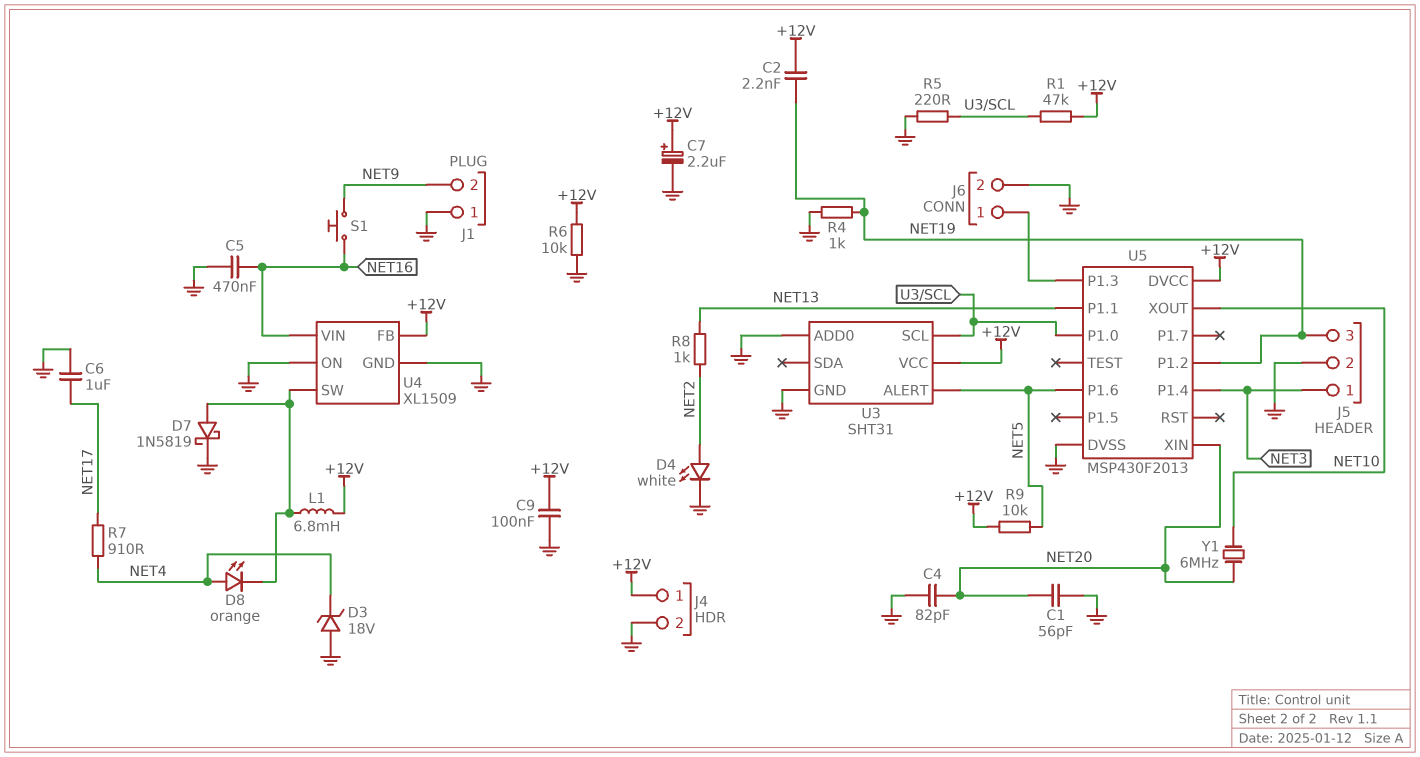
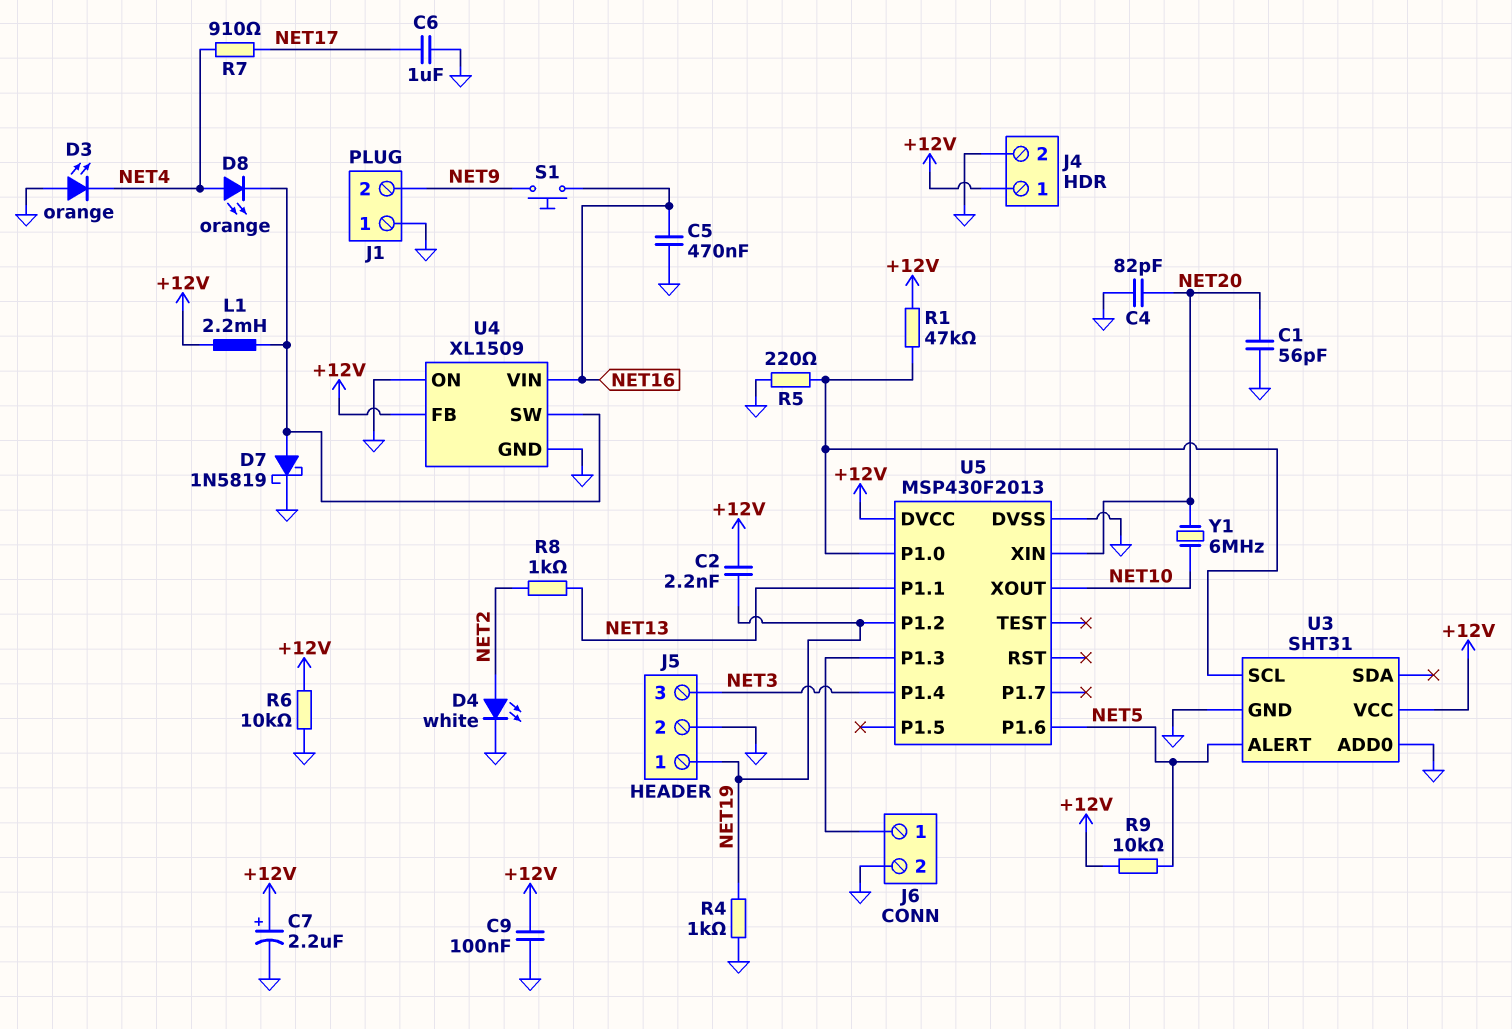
D3: zener 18V (A GND, K NET4) -> LED orange (A GND, K NET4)
J5 pin 1: NET3 -> NET19
J5 pin 3: NET19 -> NET3
L1: 6.8mH (+12V, U4/SW) -> 2.2mH (+12V, U4/SW)

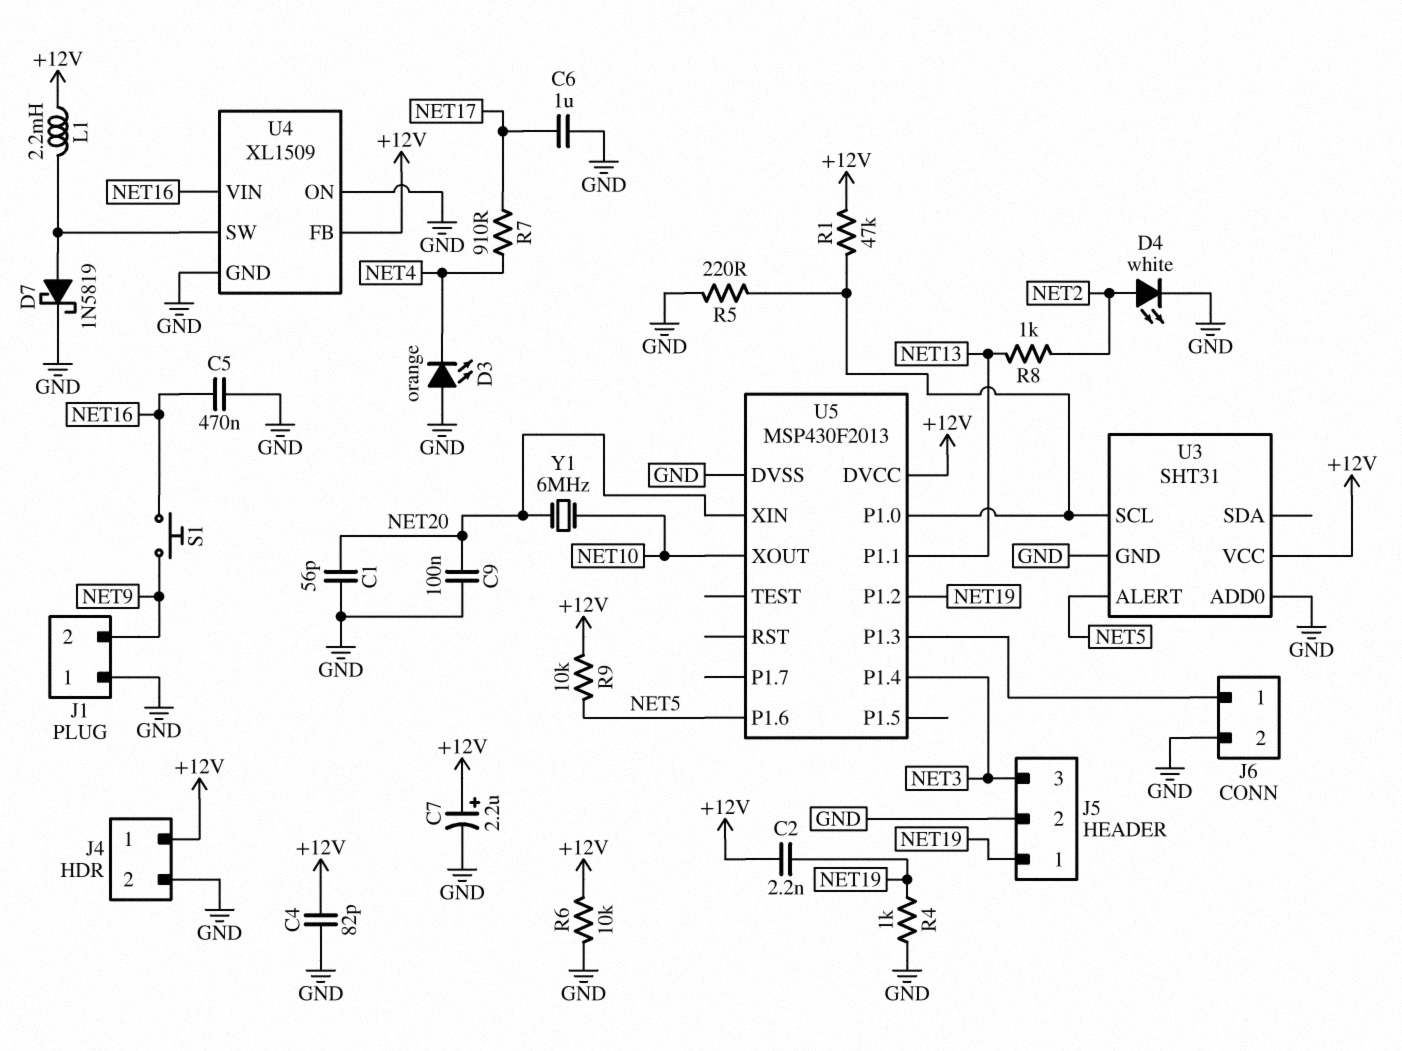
C4: 82pF (GND, NET20) -> 82pF (+12V, GND)
C9: 100nF (+12V, GND) -> 100nF (GND, NET20)
D8: LED orange (A NET4, K U4/SW) -> none

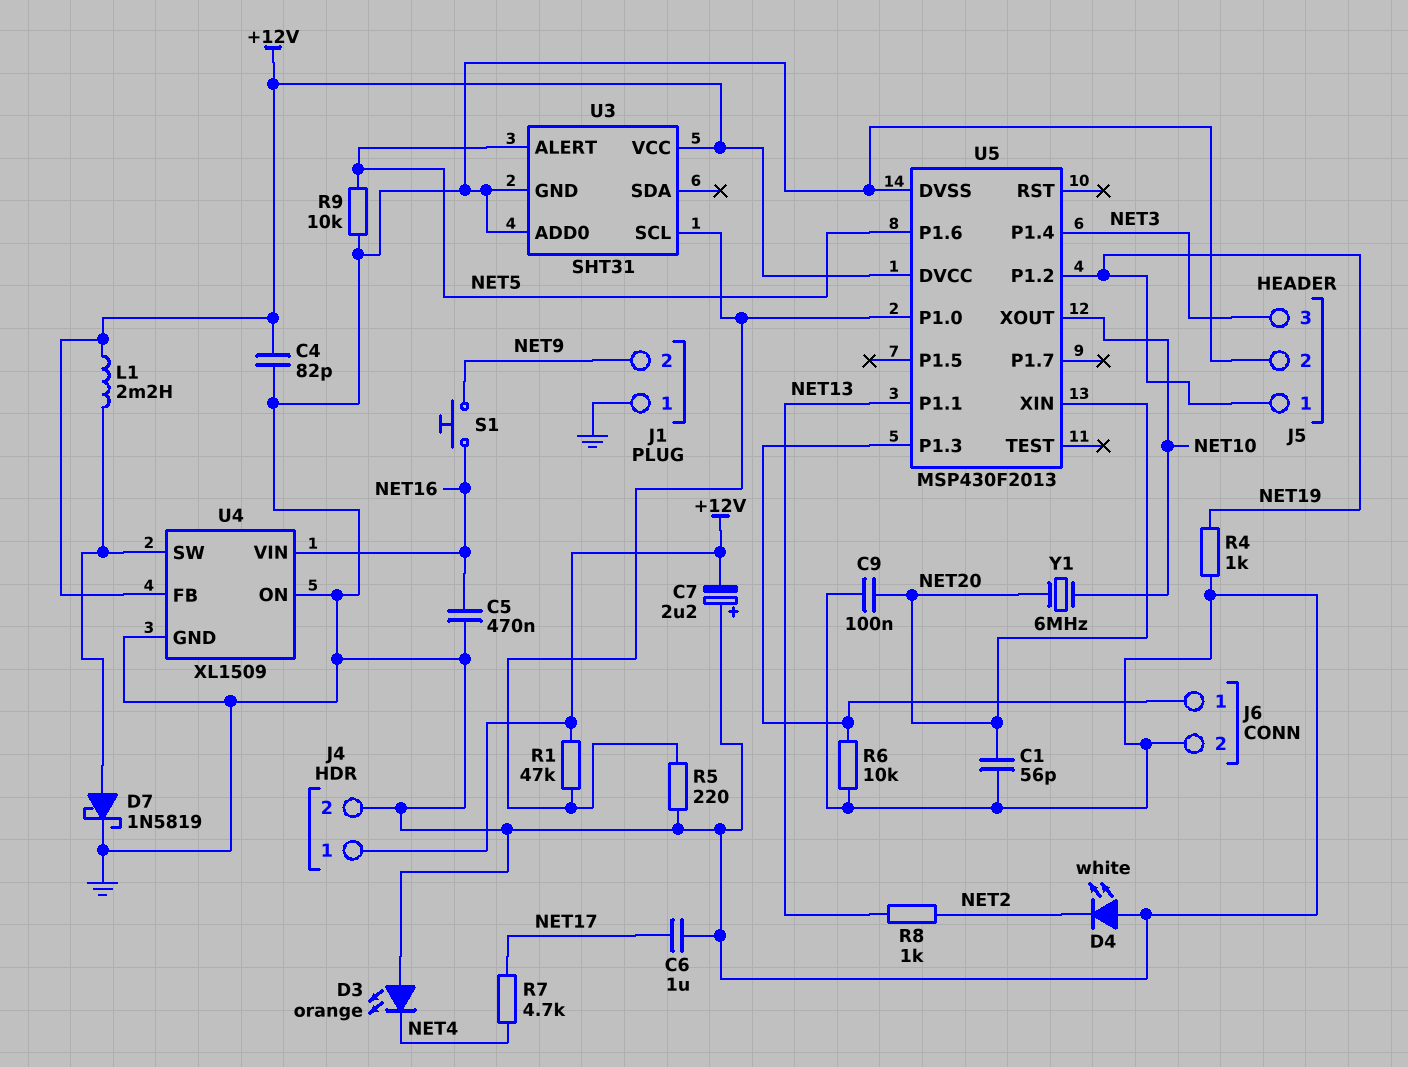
C2: 2.2nF (+12V, NET19) -> none
C7: 2.2uF (plus +12V, minus GND) -> 2.2uF (plus GND, minus +12V)
D4: LED white (A NET2, K GND) -> LED white (A GND, K NET2)
R6: 10k (+12V, GND) -> 10k (GND, J6/1)
R7: 910 (NET4, NET17) -> 4.7k (NET4, NET17)
R9: 10k (+12V, NET5) -> 10k (GND, NET5)

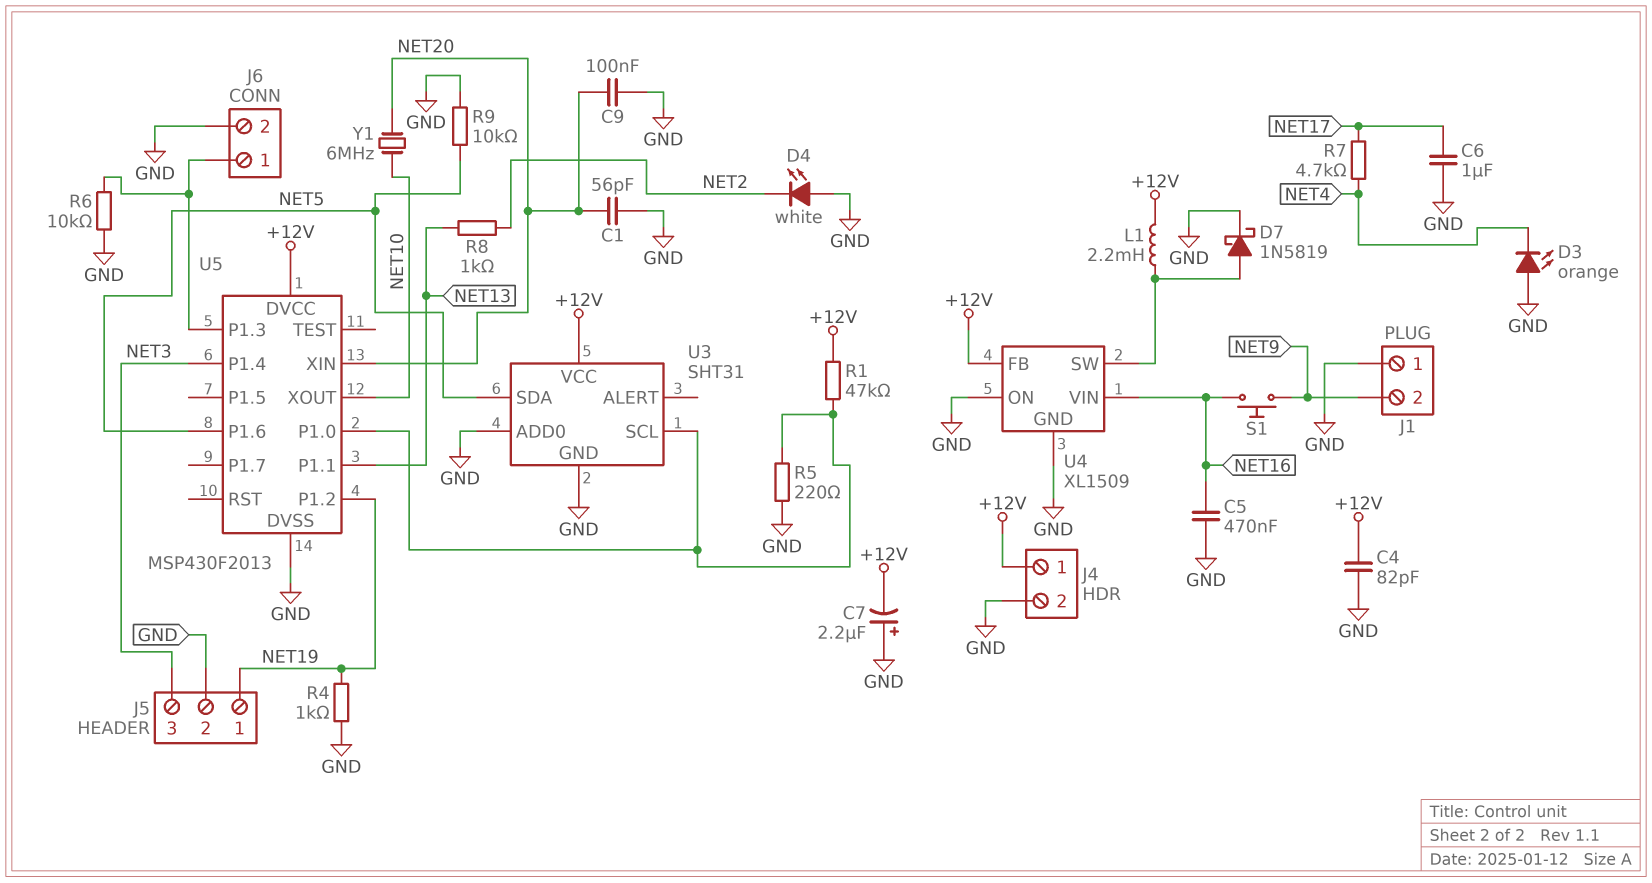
U3 pin ALERT: NET5 -> none
U3 pin SDA: none -> NET5

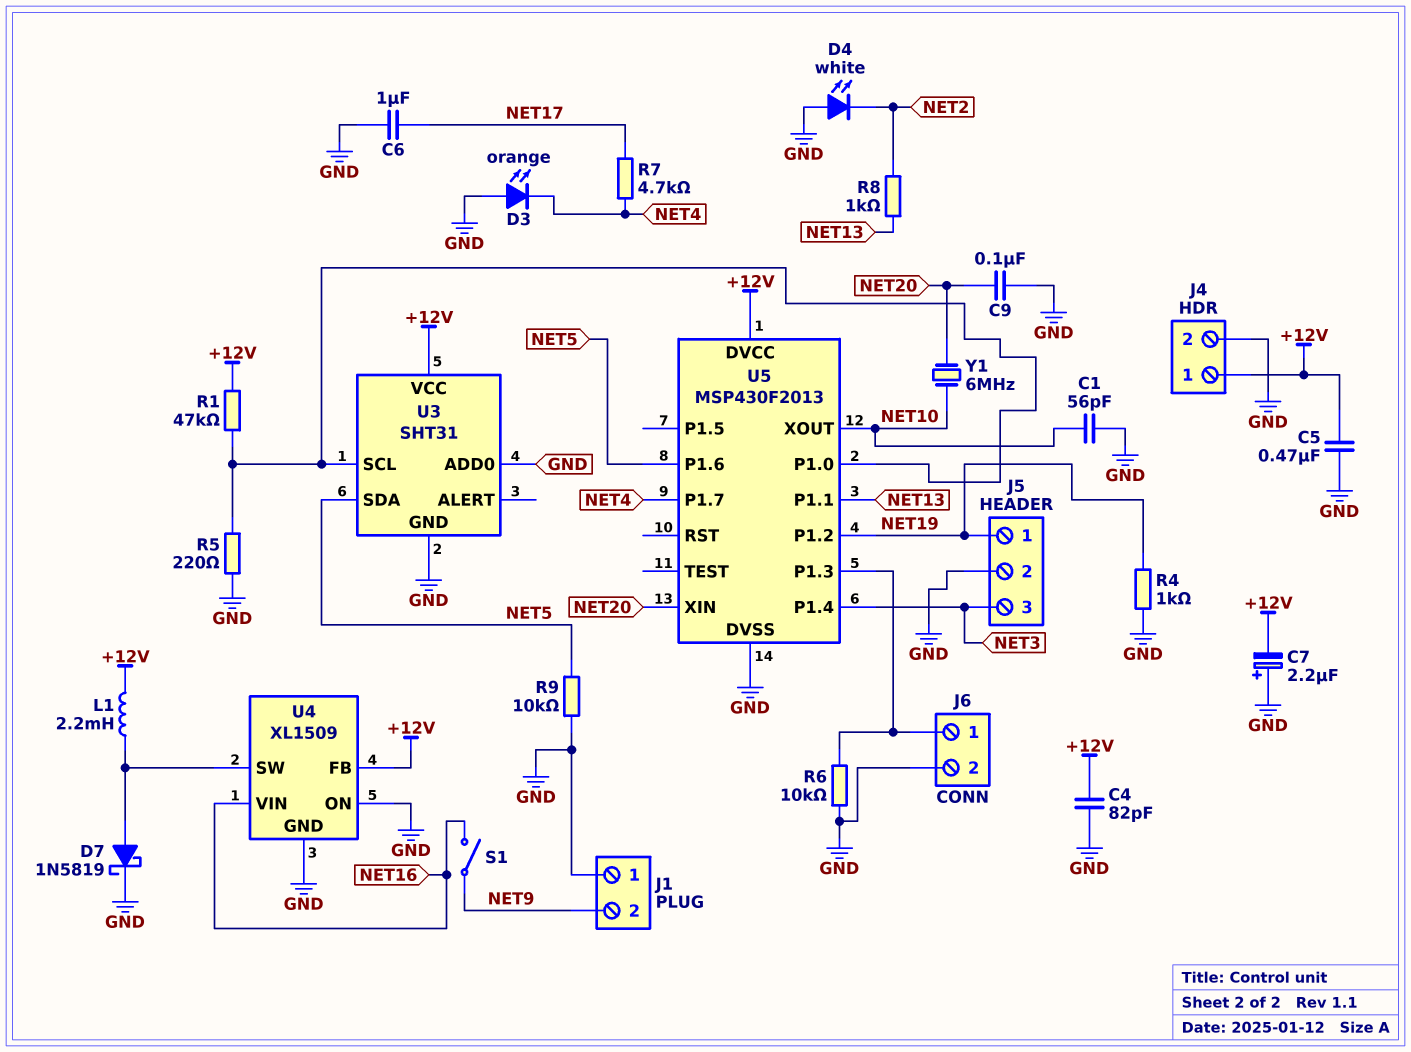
C1: 56pF (GND, NET20) -> 56pF (GND, NET10)
C5: 470nF (GND, NET16) -> 470nF (+12V, GND)
S1: button (NET9, NET16) -> switch (NET9, NET16)
U5 pin P1.7: none -> NET4

